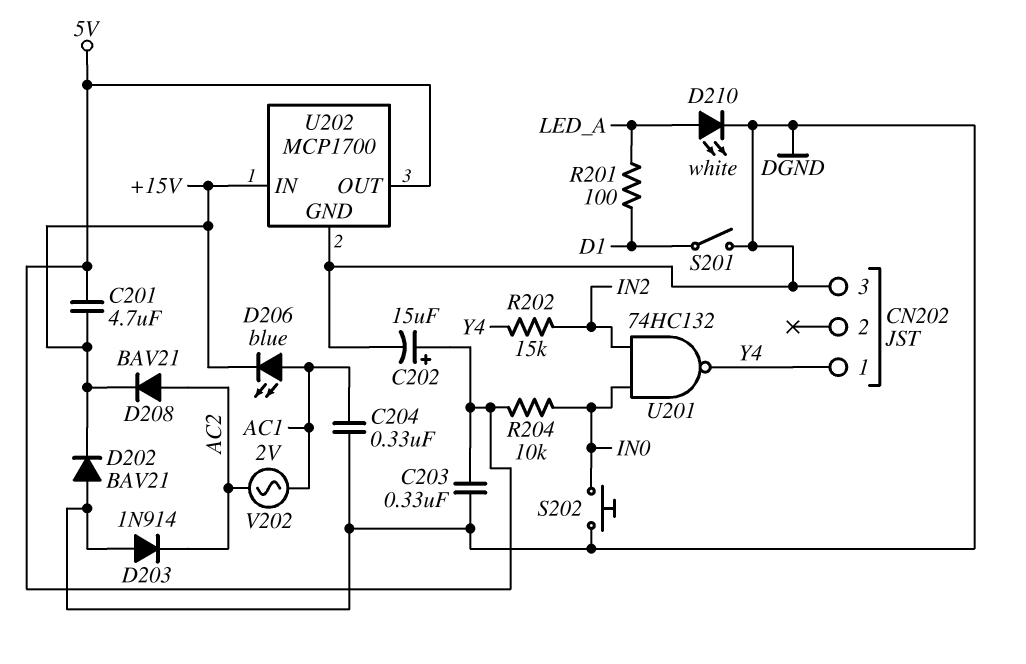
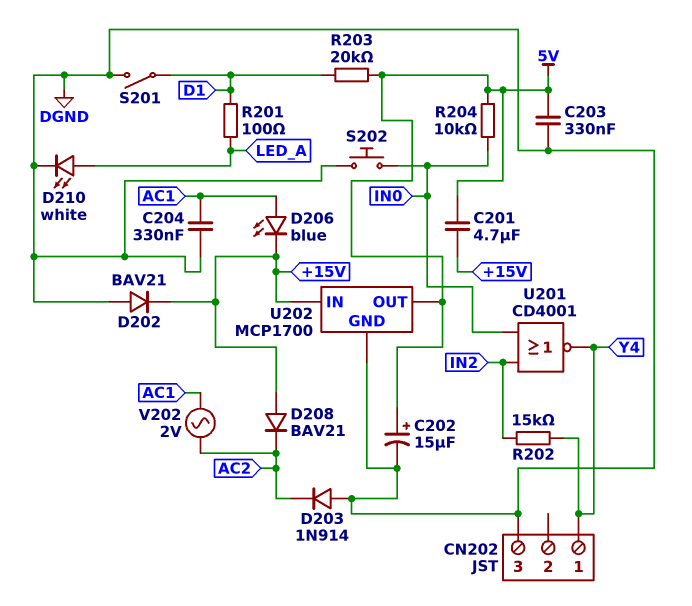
D208: diode BAV21 (A AC2, K +15V) -> diode BAV21 (A +15V, K AC2)
R203: none -> 20k (5V, D1)
U201: NAND 74HC132 (in IN0, in IN2, out Y4) -> NOR CD4001 (in IN0, in IN2, out Y4)

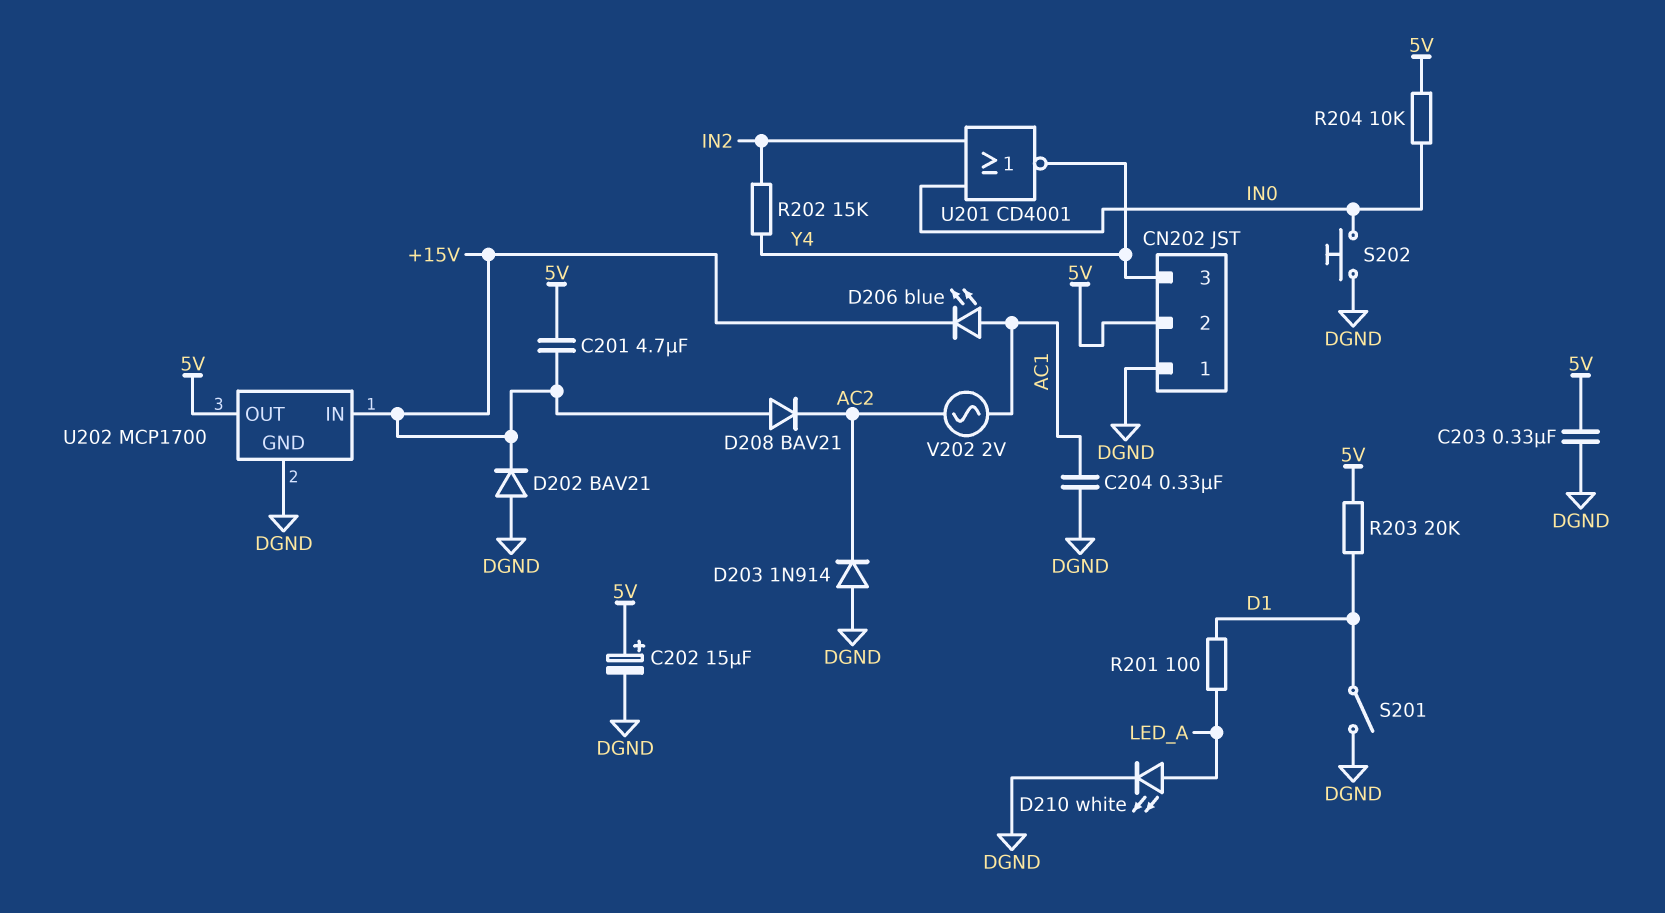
CN202 pin 1: Y4 -> DGND
CN202 pin 2: none -> 5V
CN202 pin 3: DGND -> Y4

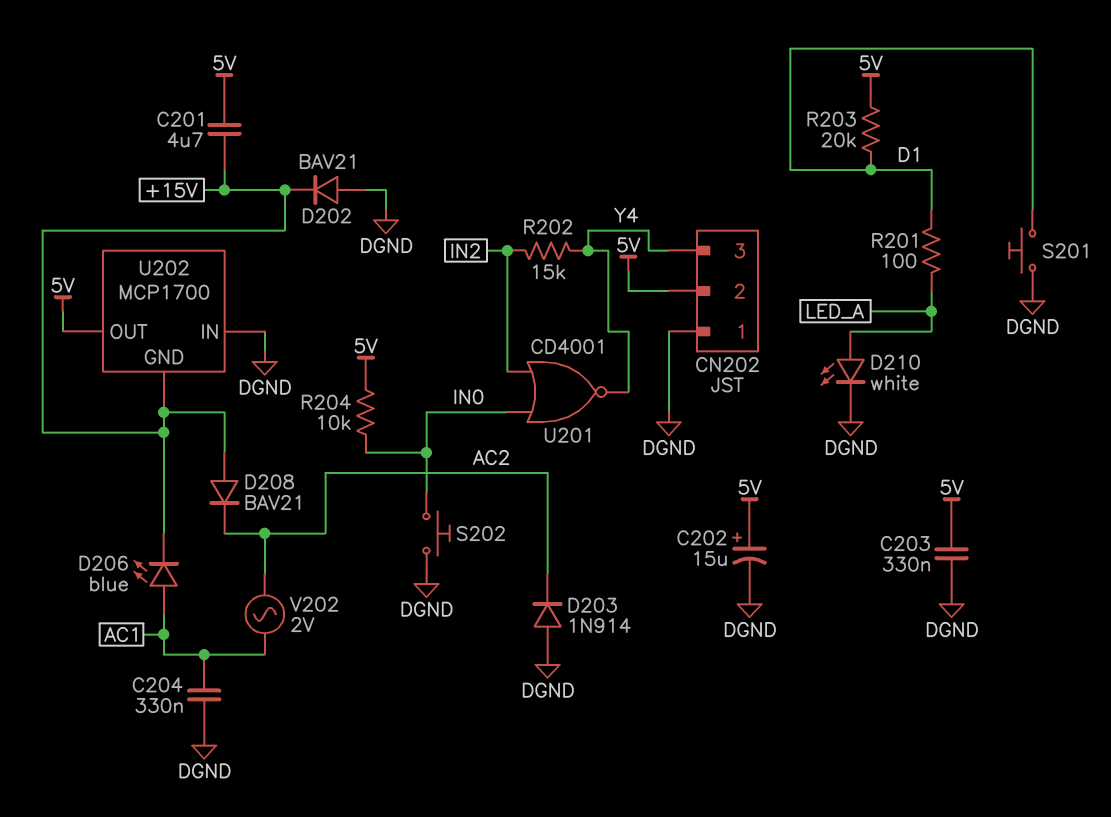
S201: switch (D1, DGND) -> button (D1, DGND)
U202 pin GND: DGND -> +15V
U202 pin IN: +15V -> DGND

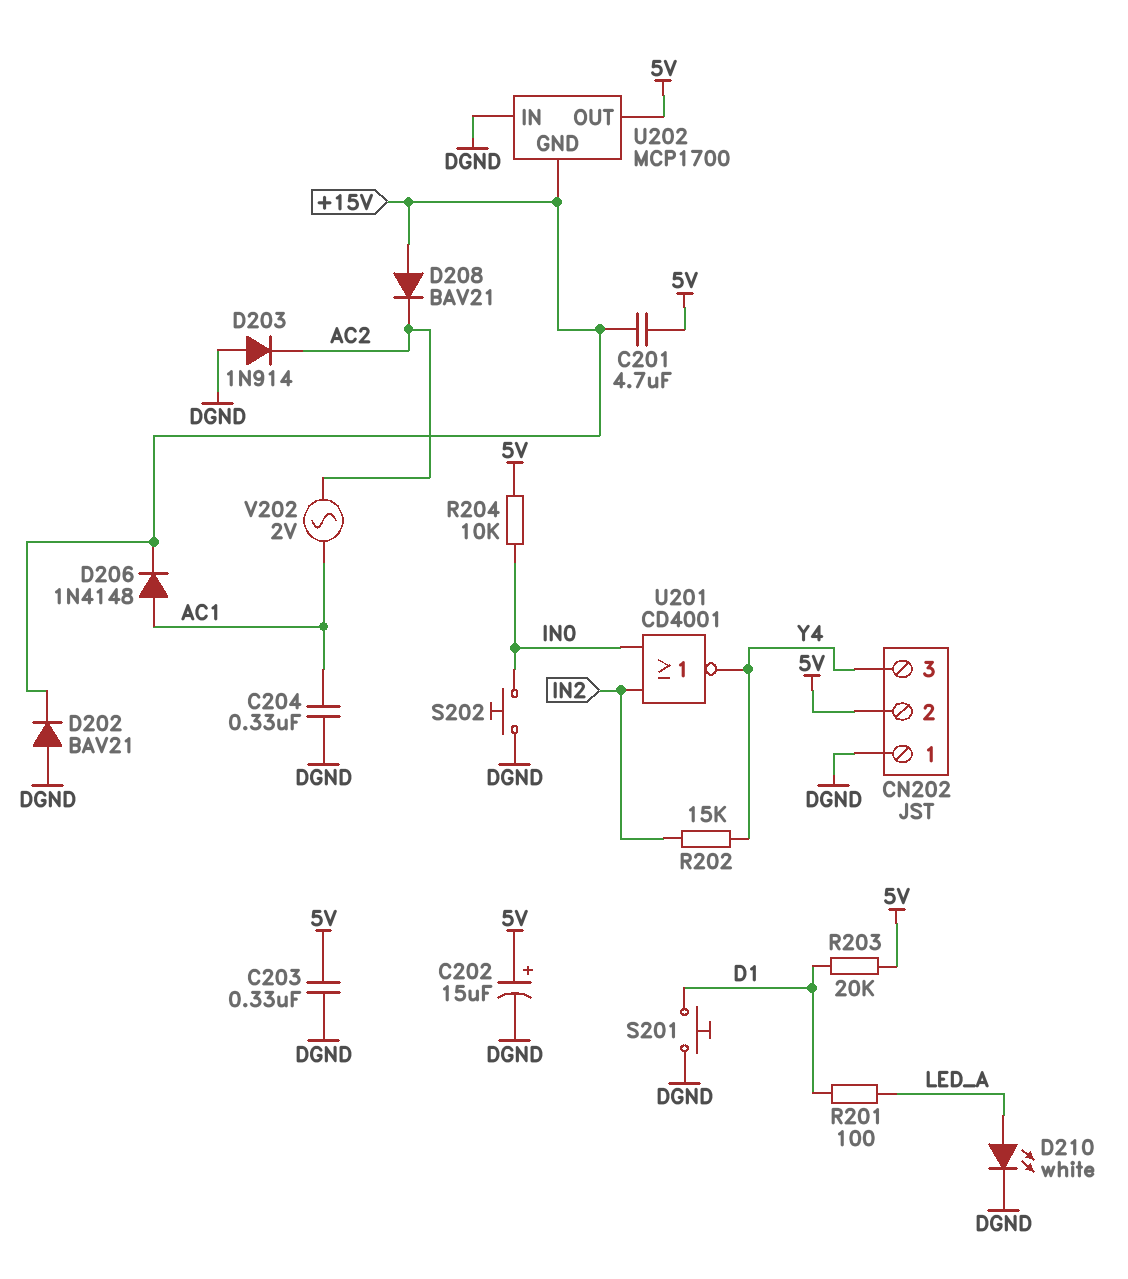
D206: LED blue (A AC1, K +15V) -> diode 1N4148 (A AC1, K +15V)

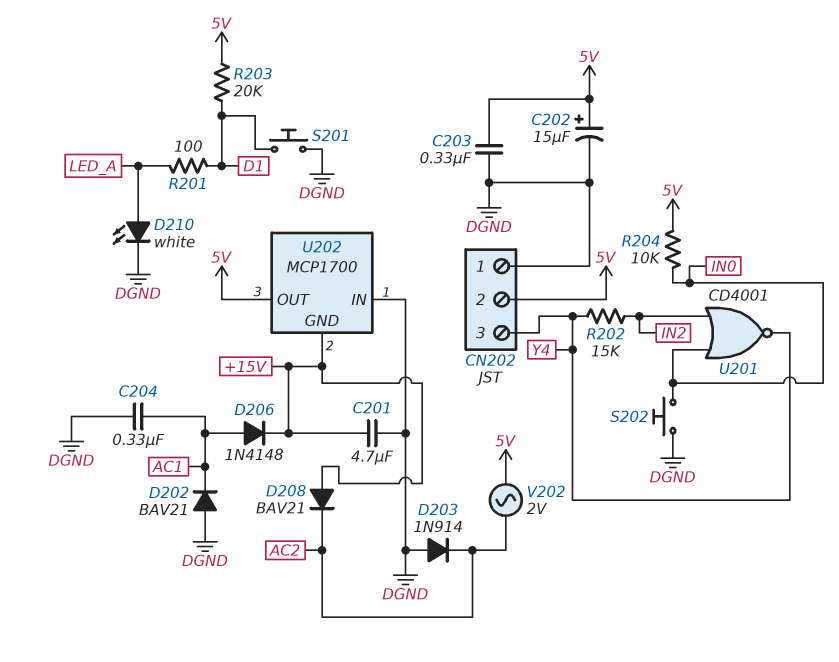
C201: 4.7uF (+15V, 5V) -> 4.7uF (+15V, DGND)
D202: diode BAV21 (A DGND, K +15V) -> diode BAV21 (A DGND, K AC1)
V202: AC 2V (AC1, AC2) -> AC 2V (5V, AC2)

